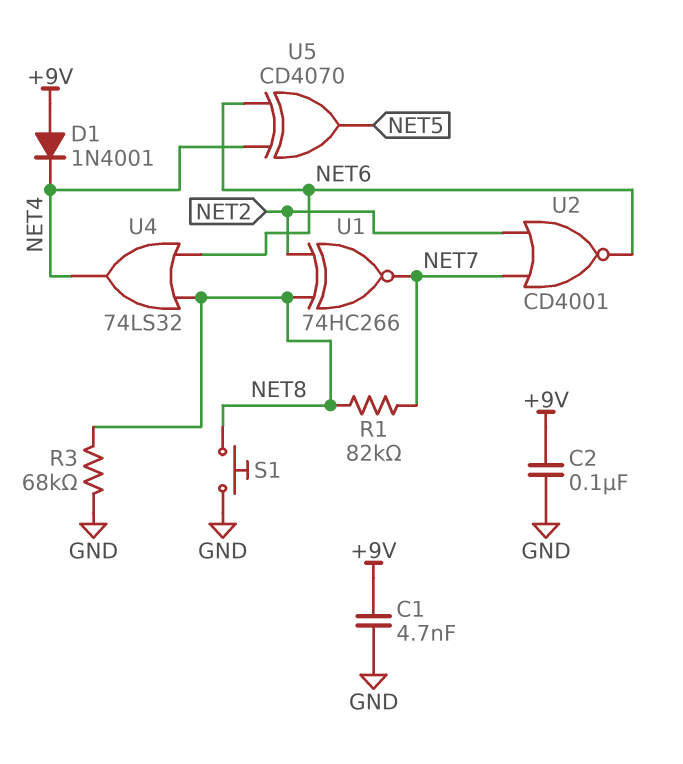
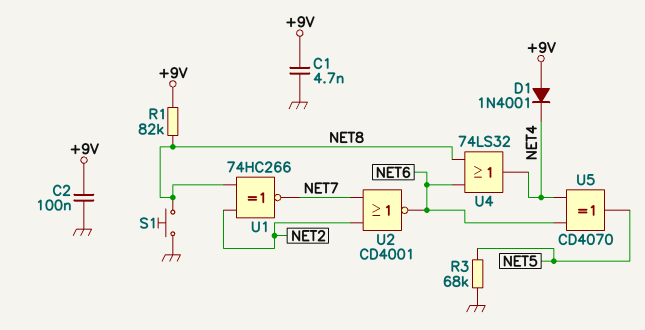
R1: 82k (NET7, NET8) -> 82k (+9V, NET8)
R3: 68k (GND, NET8) -> 68k (GND, NET5)

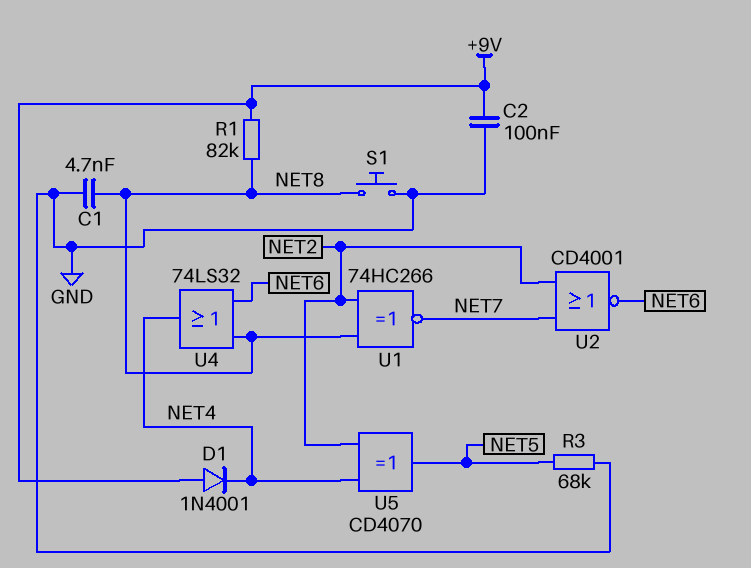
C1: 4.7nF (+9V, GND) -> 4.7nF (GND, NET8)
U5: XOR CD4070 (in NET4, in NET6, out NET5) -> XOR CD4070 (in NET2, in NET4, out NET5)

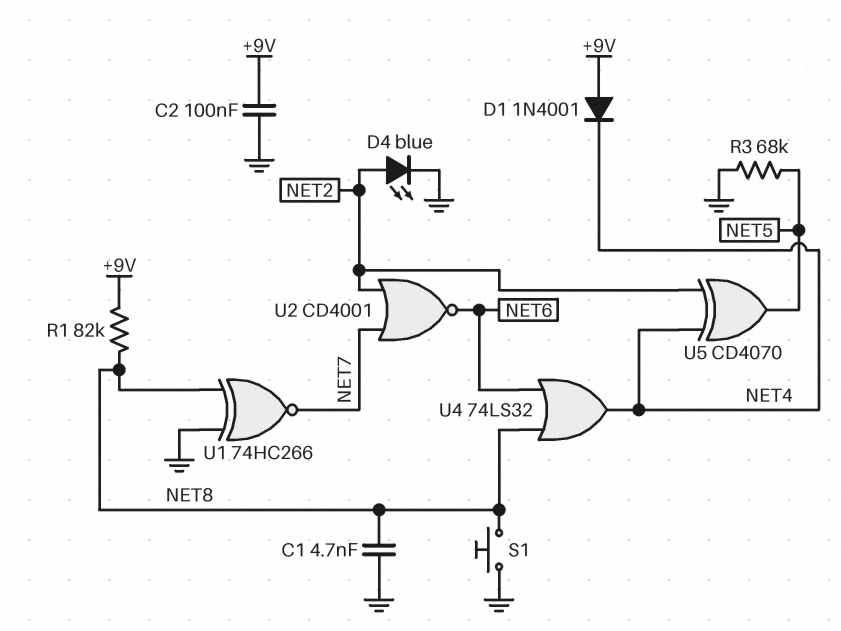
D4: none -> LED blue (A NET2, K GND)
U1: XNOR 74HC266 (in NET2, in NET8, out NET7) -> XNOR 74HC266 (in GND, in NET8, out NET7)

